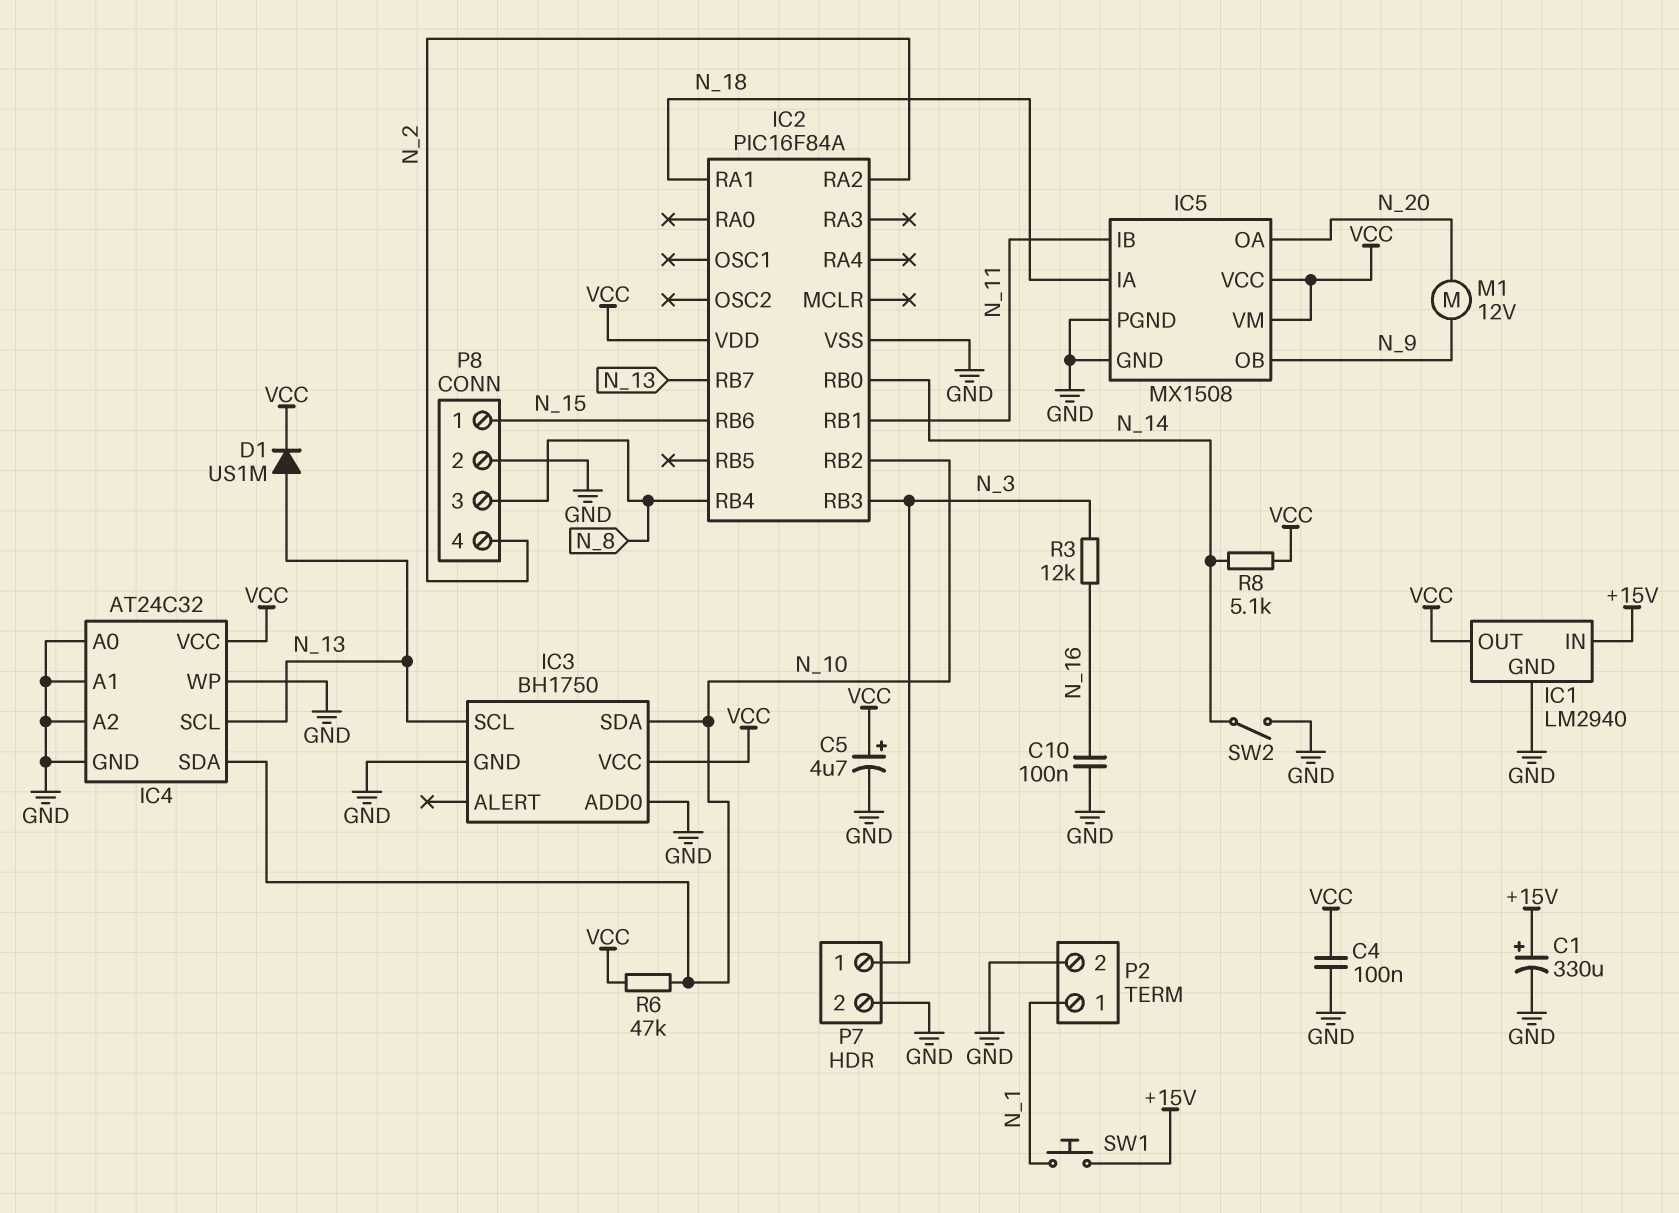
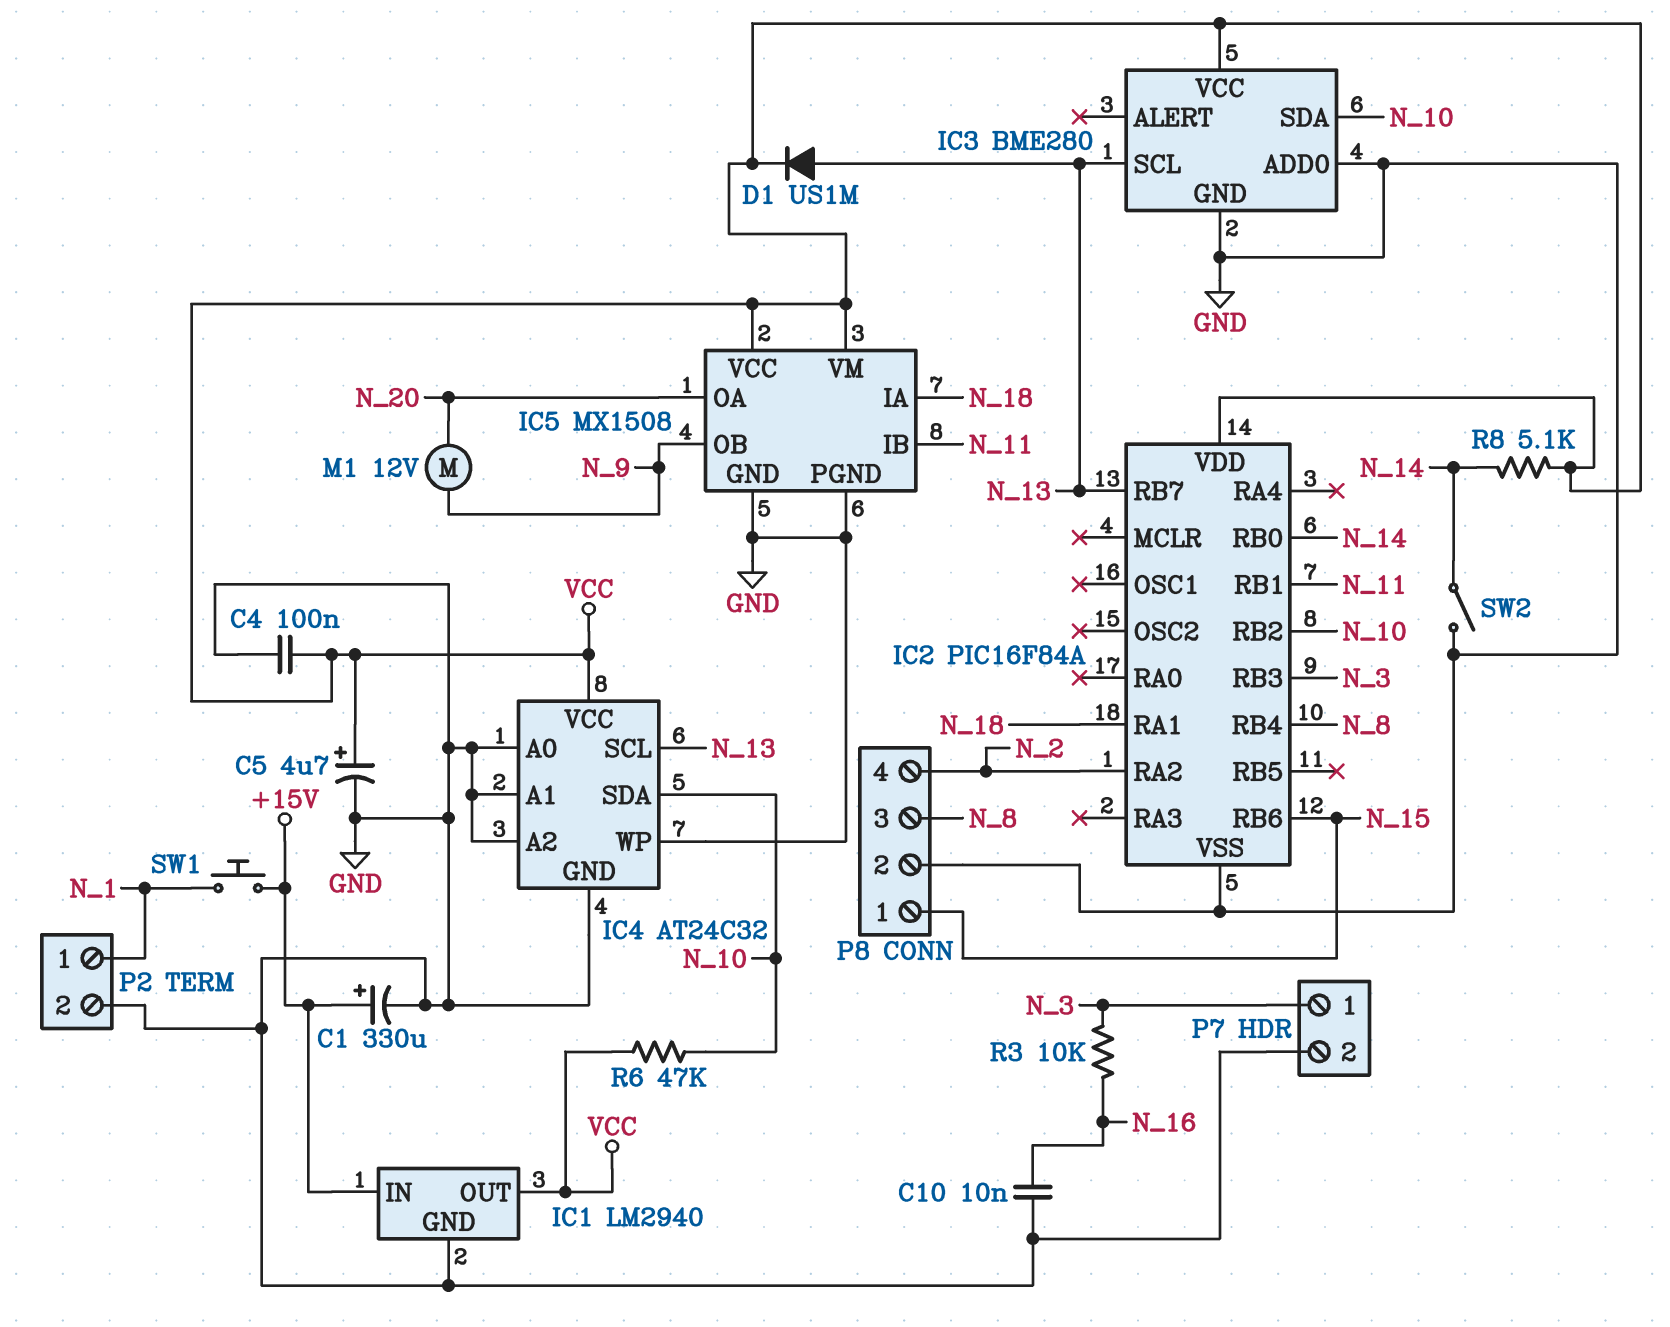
C10: 100nF (GND, N_16) -> 10nF (GND, N_16)
IC3: BH1750 -> BME280
R3: 12k (N_3, N_16) -> 10k (N_3, N_16)

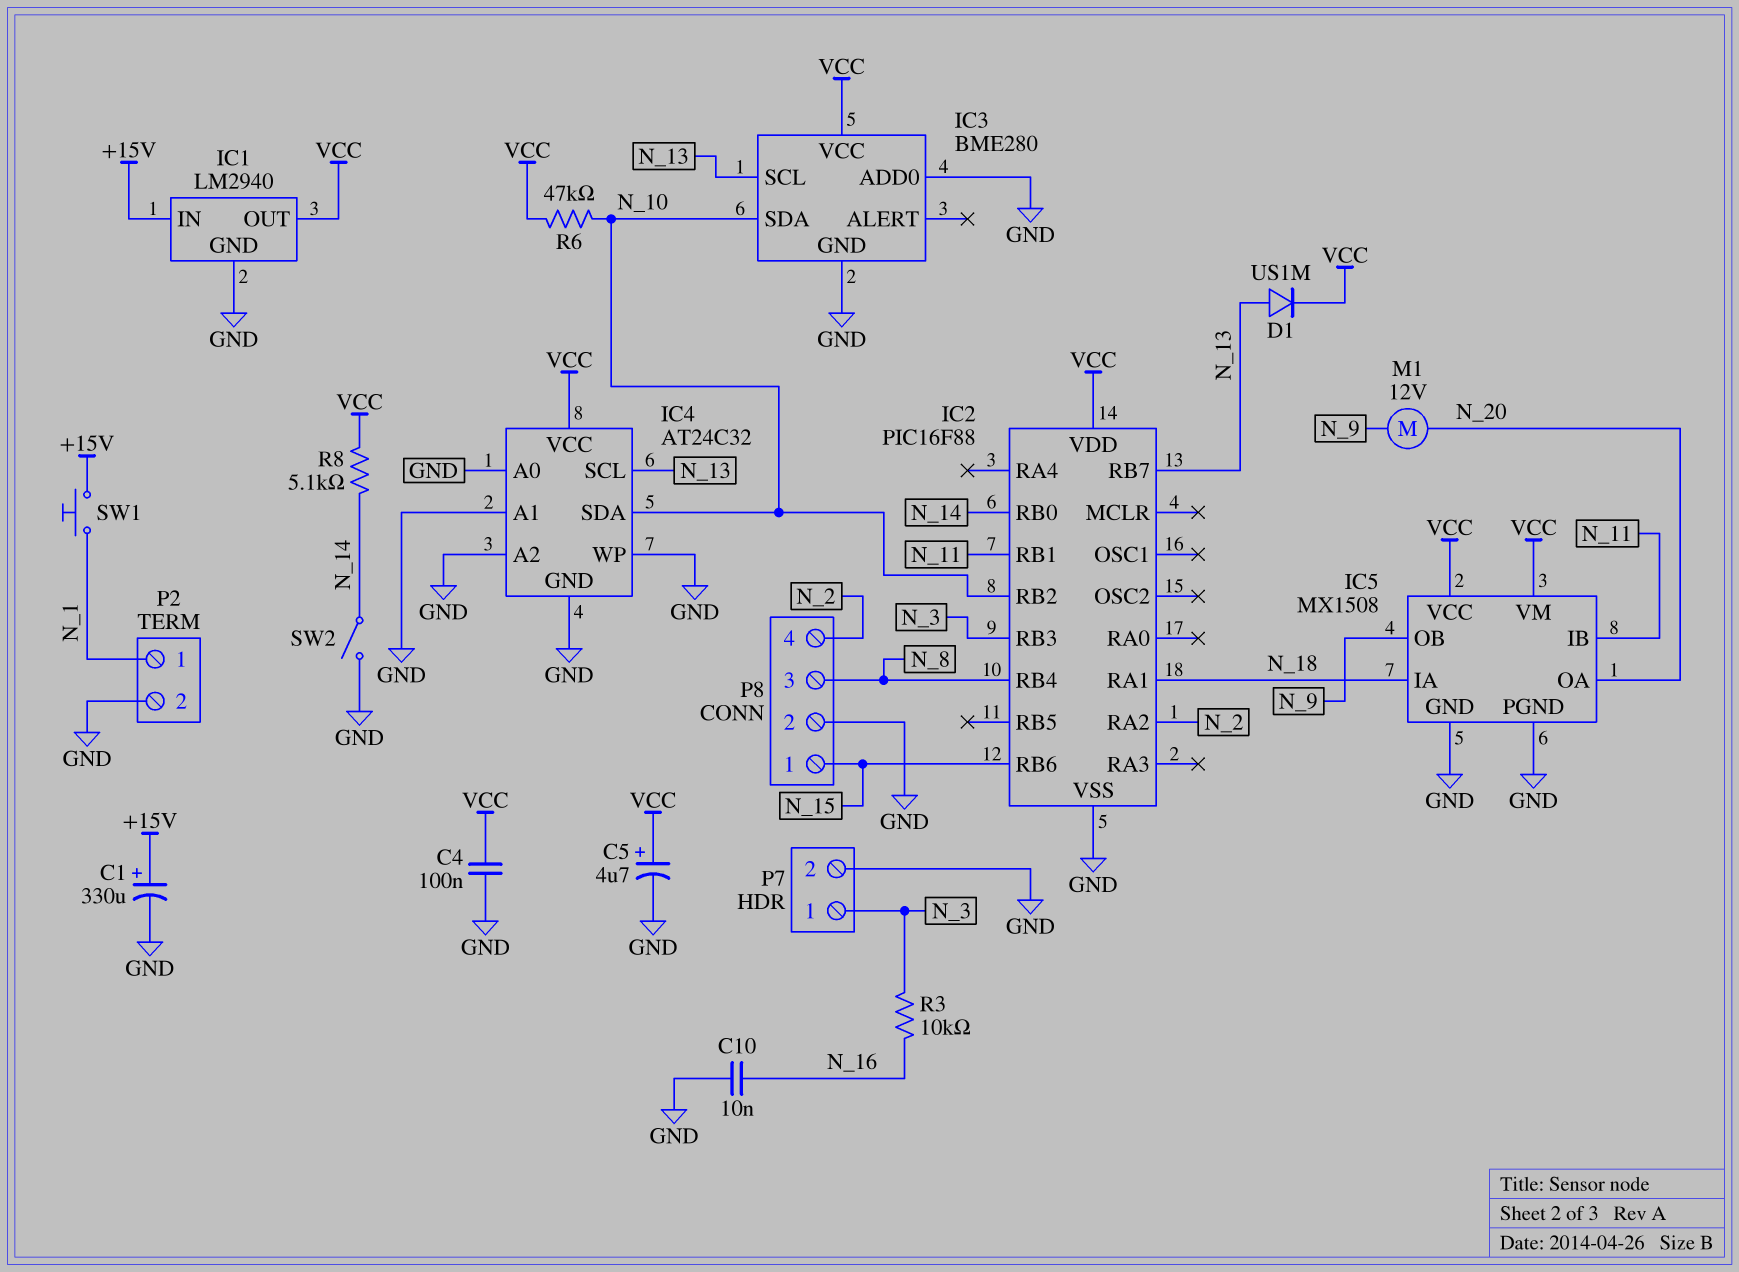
IC2: PIC16F84A -> PIC16F88

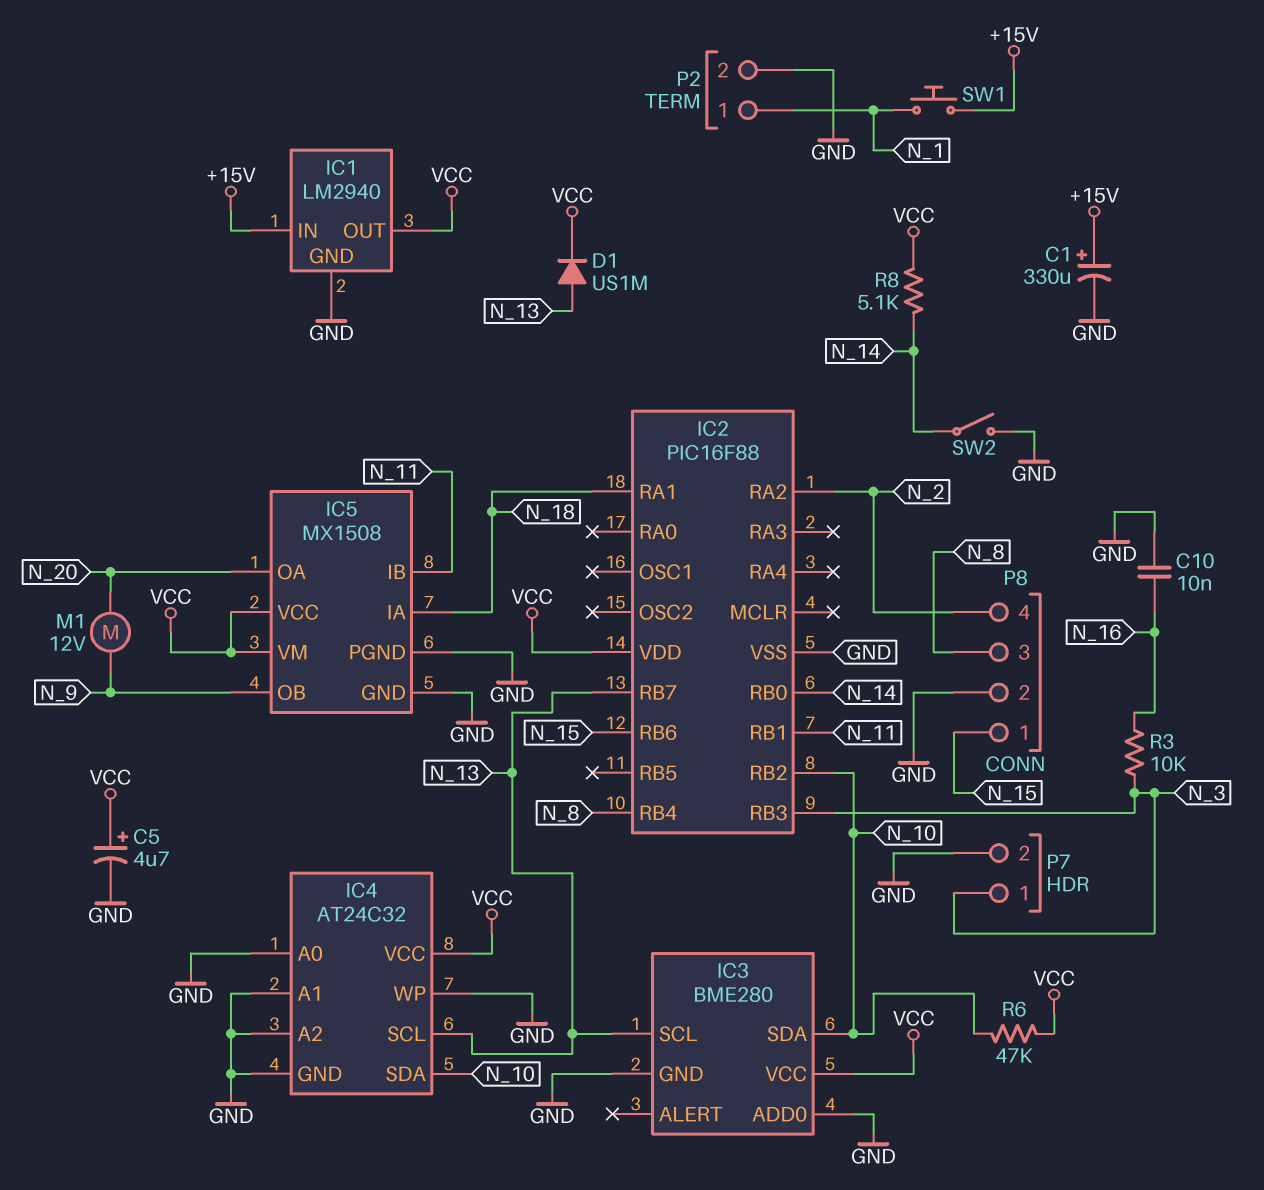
C4: 100nF (GND, VCC) -> none

